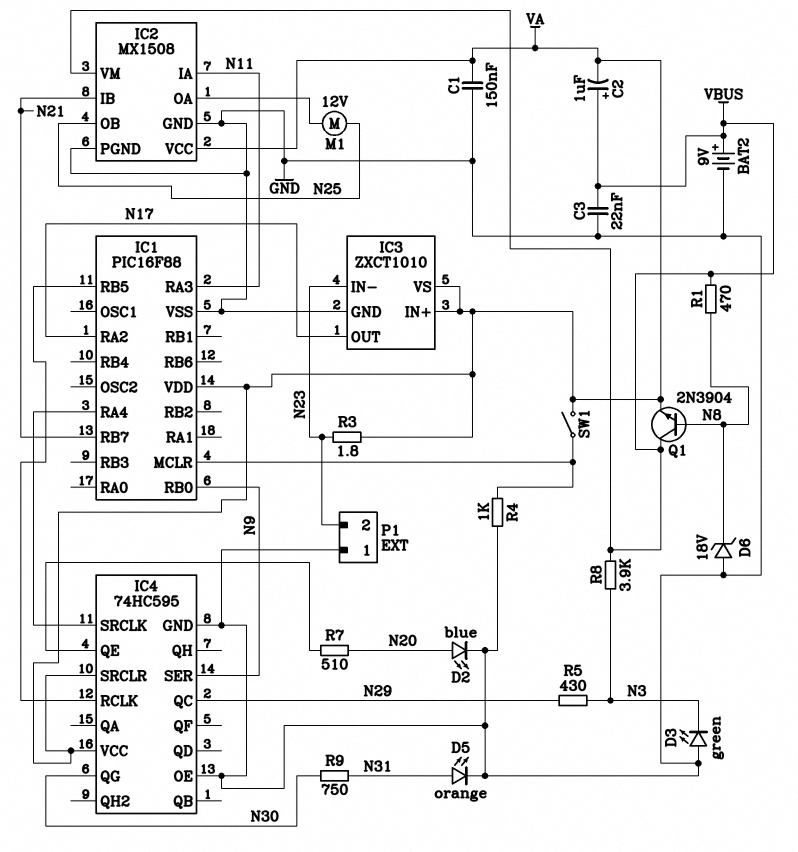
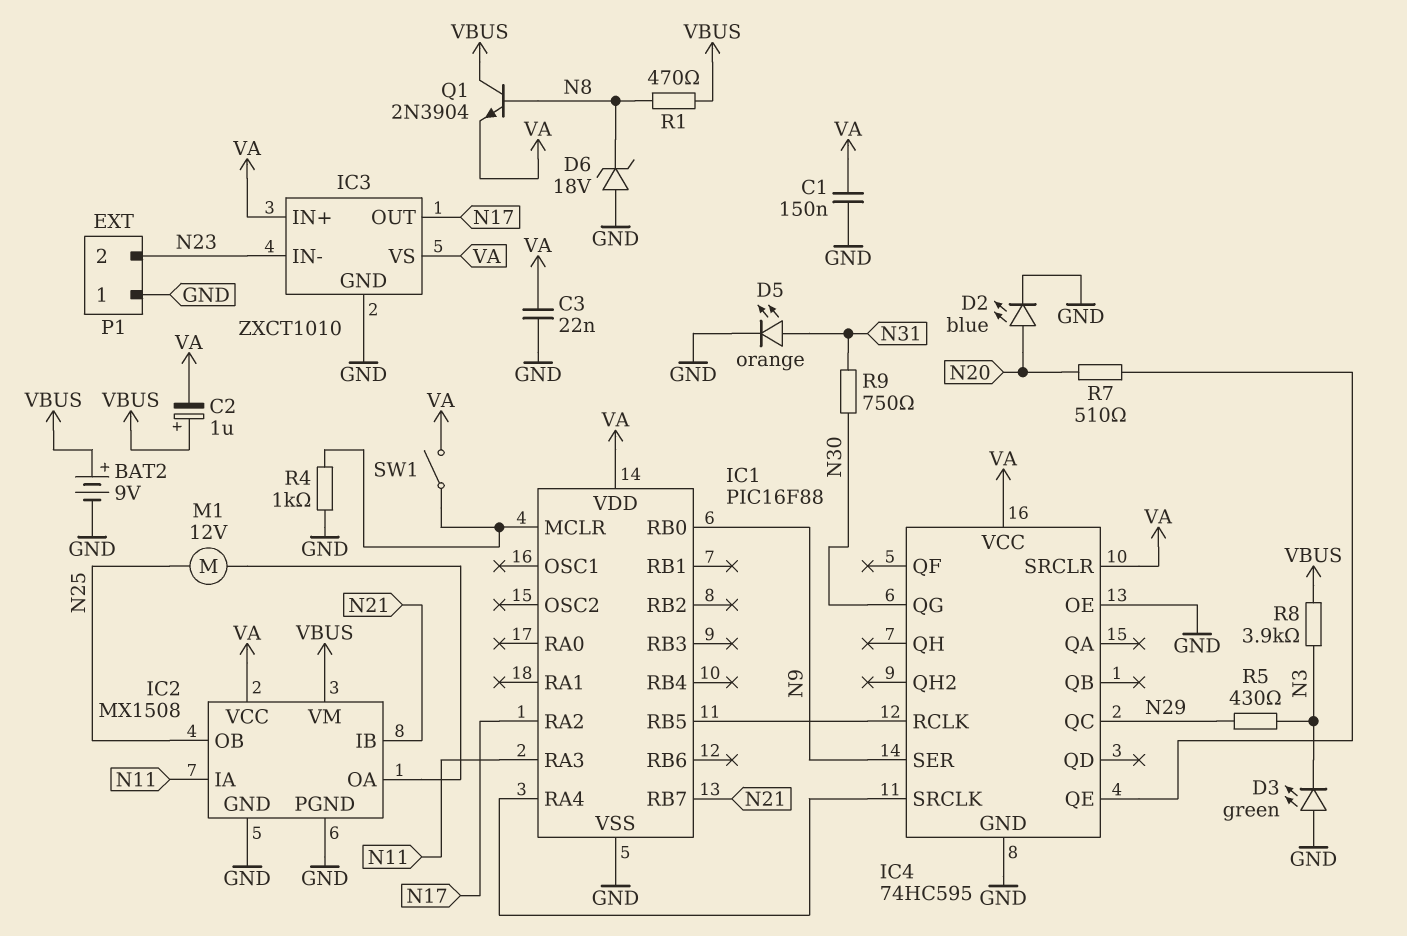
C3: 22nF (GND, VBUS) -> 22nF (GND, VA)
R3: 1.8 (N23, VA) -> none

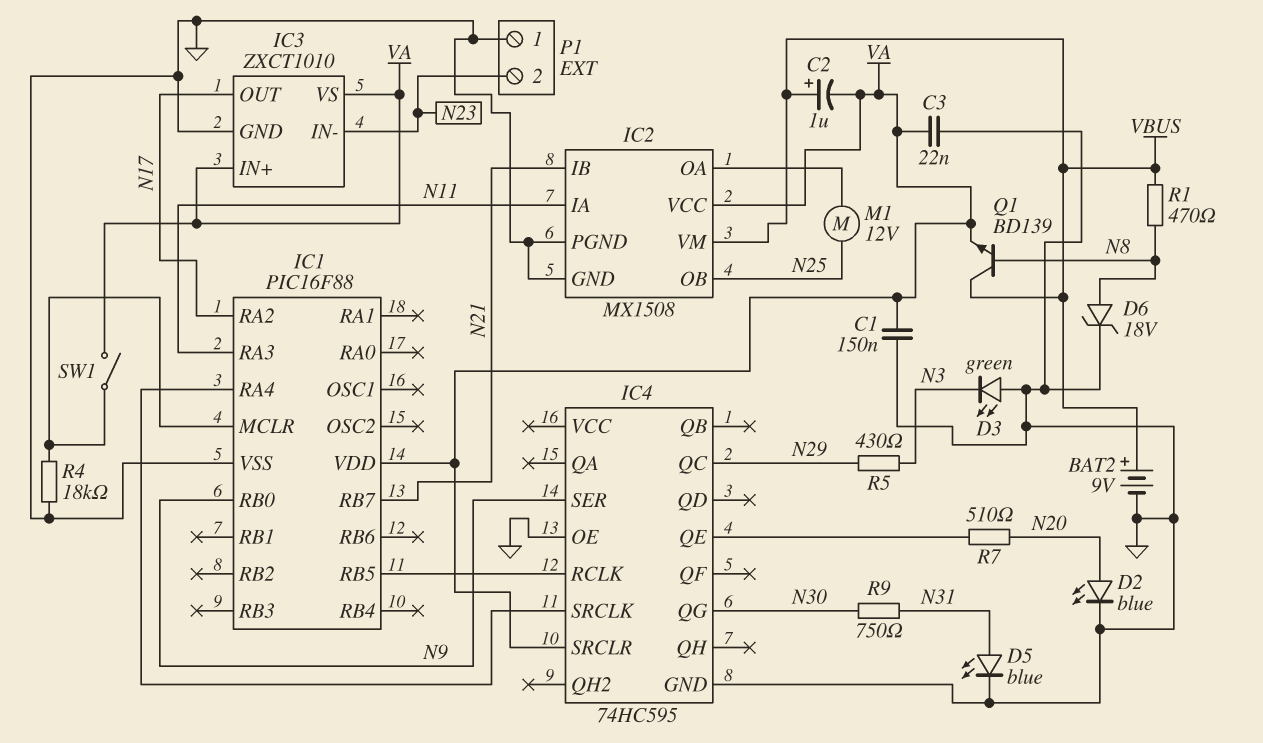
D5: LED orange (A N31, K GND) -> LED blue (A N31, K GND)
D6: zener 18V (A GND, K N8) -> zener 18V (A N8, K GND)
IC4 pin VCC: VA -> none
Q1: NPN 2N3904 (B N8, C VBUS, E VA) -> NPN BD139 (B N8, C VBUS, E VA)
R4: 1k (GND, IC1/MCLR) -> 18k (GND, IC1/MCLR)
R8: 3.9k (N3, VBUS) -> none

